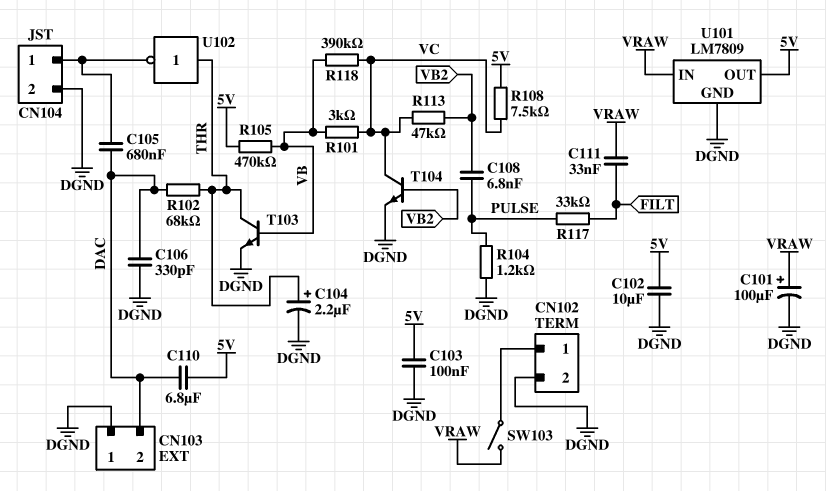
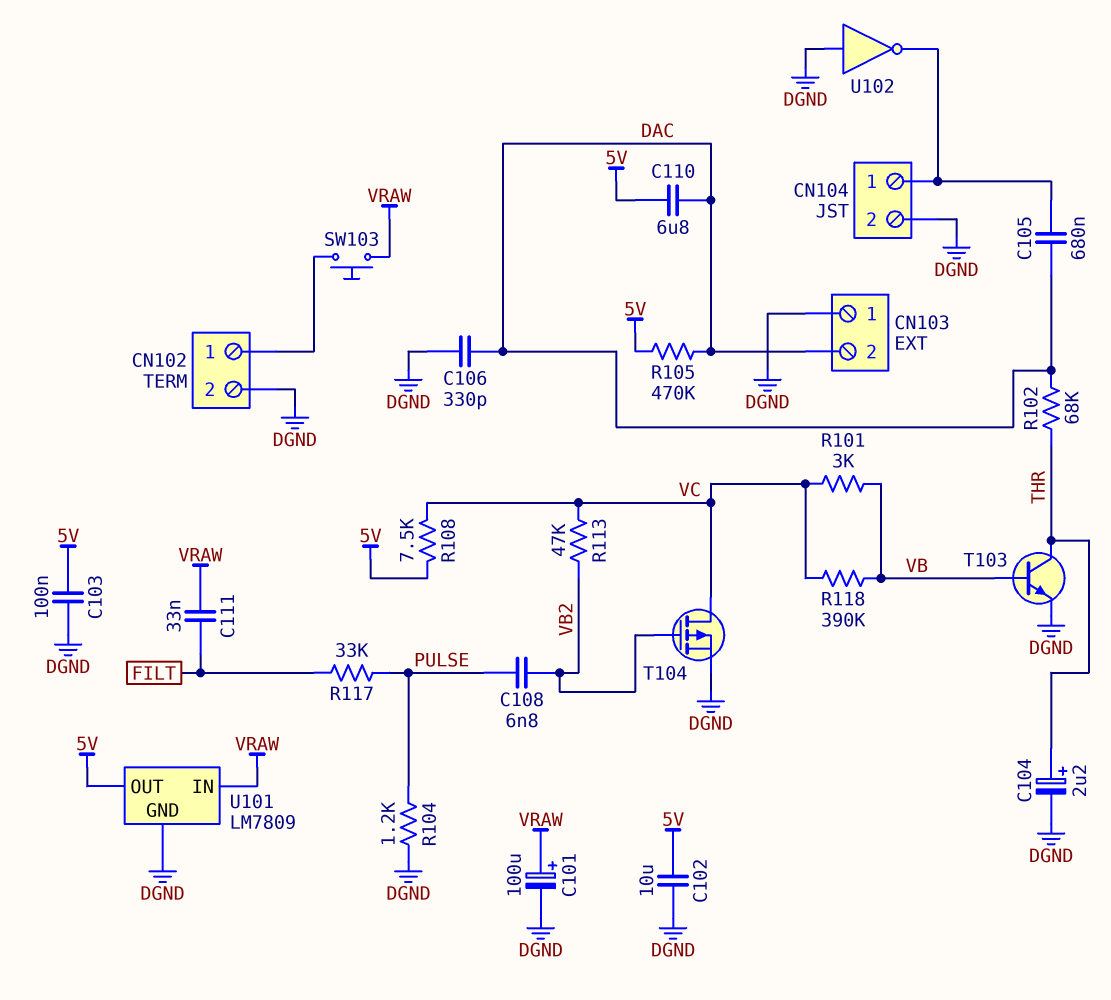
R105: 470k (5V, VB) -> 470k (5V, DAC)
SW103: switch (CN102/1, VRAW) -> button (CN102/1, VRAW)
T104: NPN (B VB2, C VC, E DGND) -> PMOS (G VB2, D VC, S DGND)
U102: NOT (in THR, out CN104/1) -> NOT (in DGND, out CN104/1)

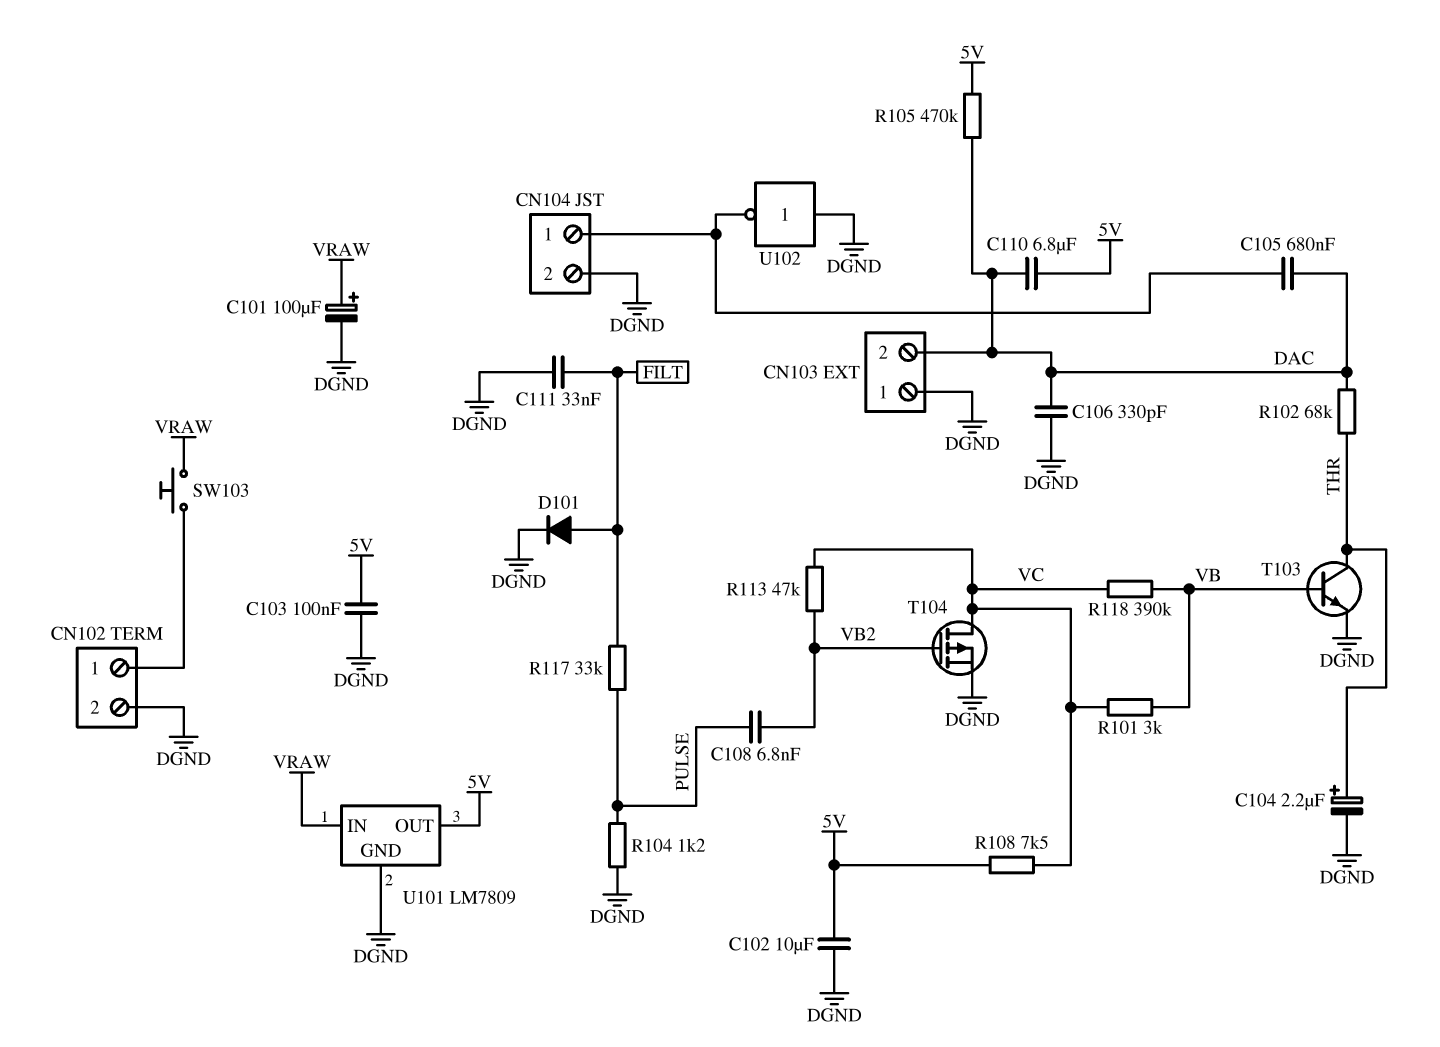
C111: 33nF (FILT, VRAW) -> 33nF (DGND, FILT)
D101: none -> diode (A FILT, K DGND)

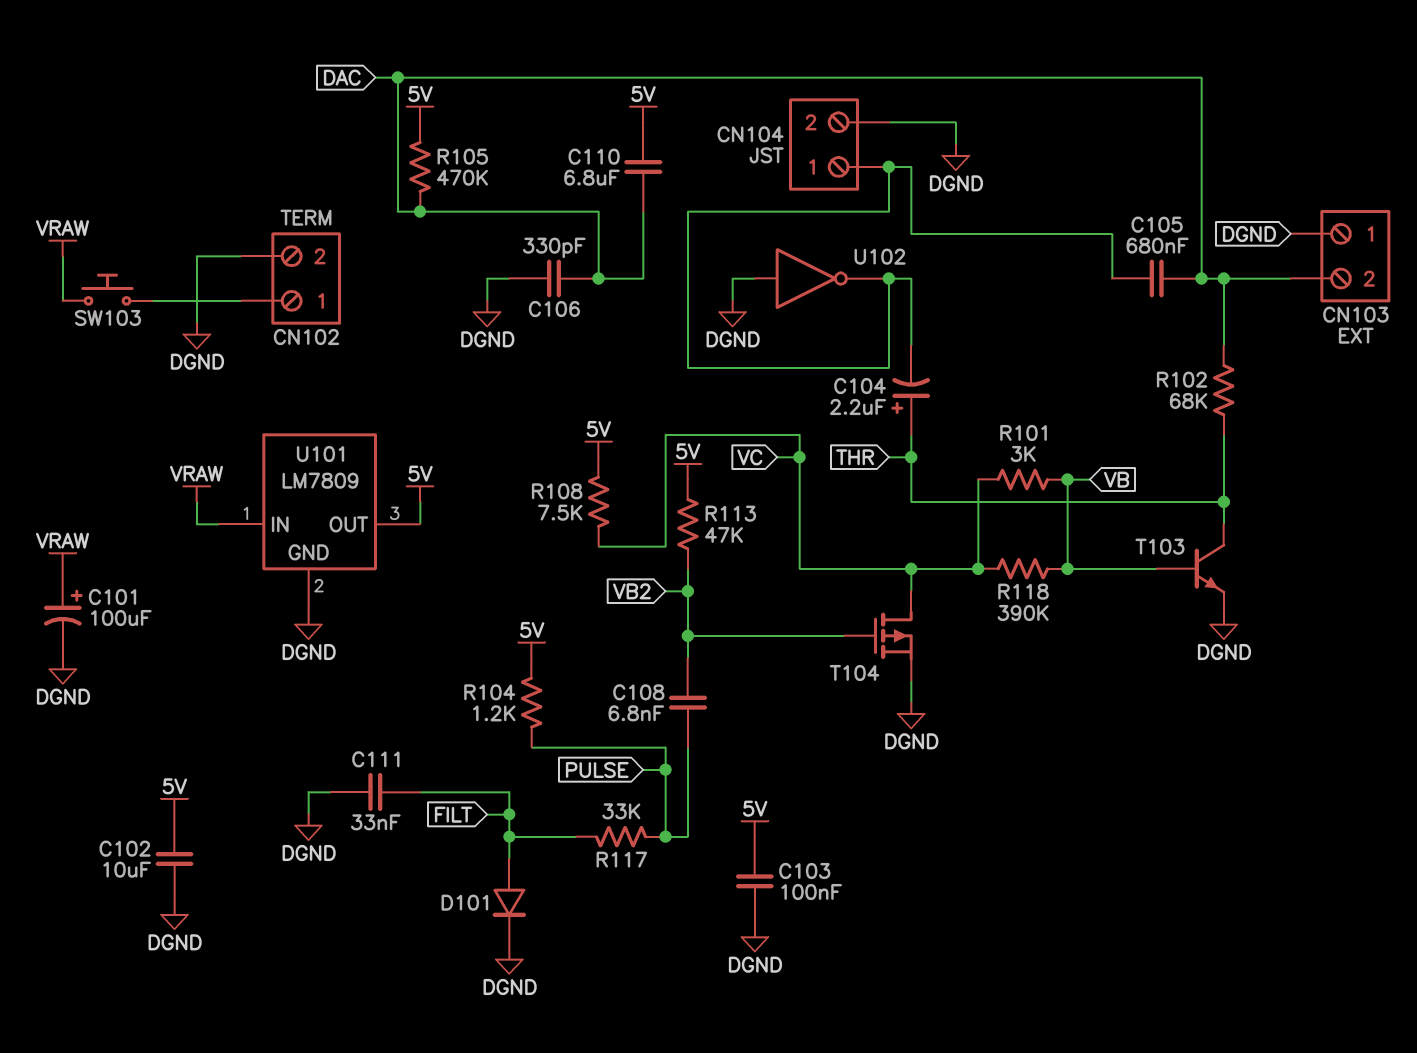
C104: 2.2uF (plus THR, minus DGND) -> 2.2uF (plus THR, minus CN104/1)
R104: 1.2k (DGND, PULSE) -> 1.2k (5V, PULSE)
R113: 47k (VB2, VC) -> 47k (5V, VB2)

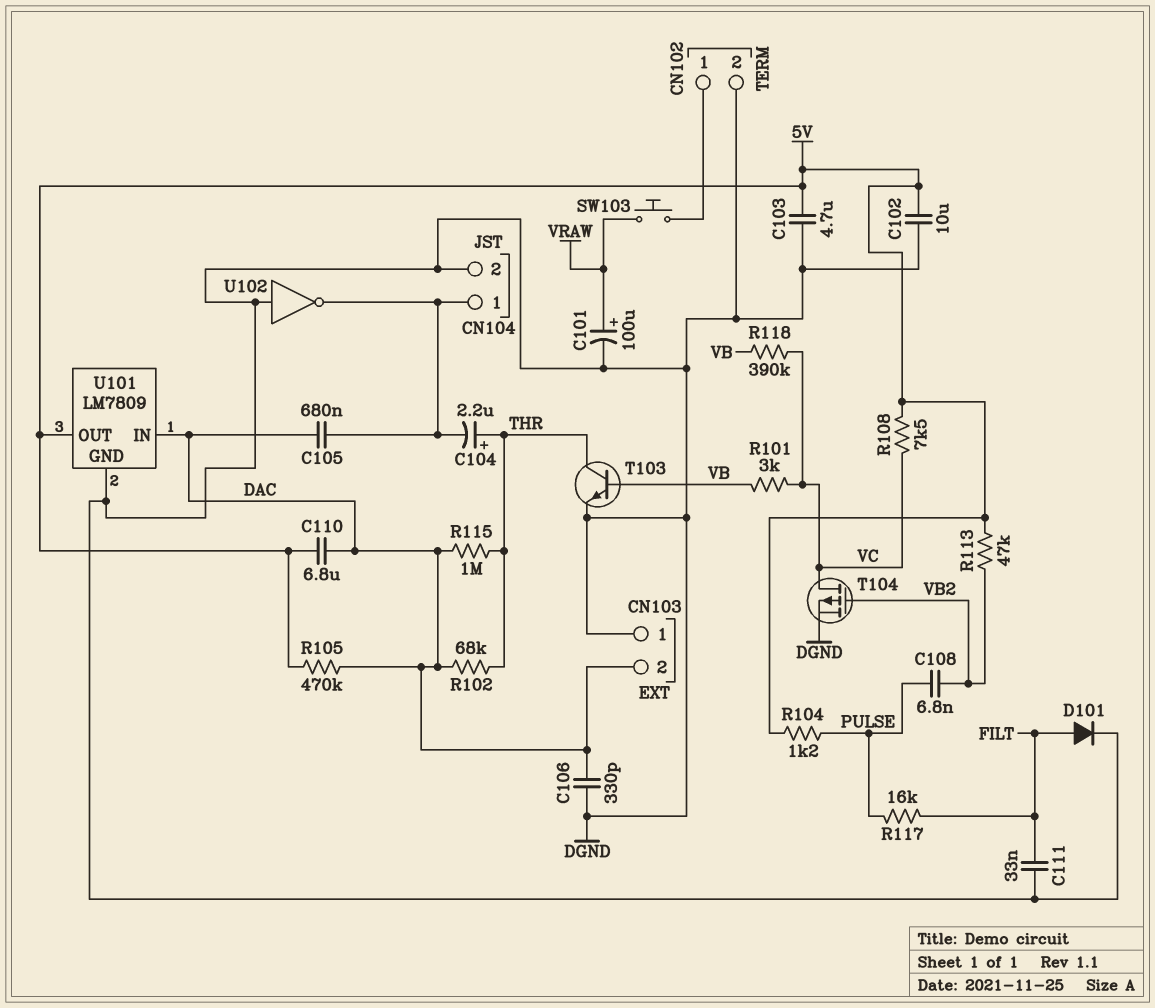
C103: 100nF (5V, DGND) -> 4.7uF (5V, DGND)
R115: none -> 1M (DAC, THR)
R117: 33k (FILT, PULSE) -> 16k (FILT, PULSE)
U101 pin IN: VRAW -> DAC

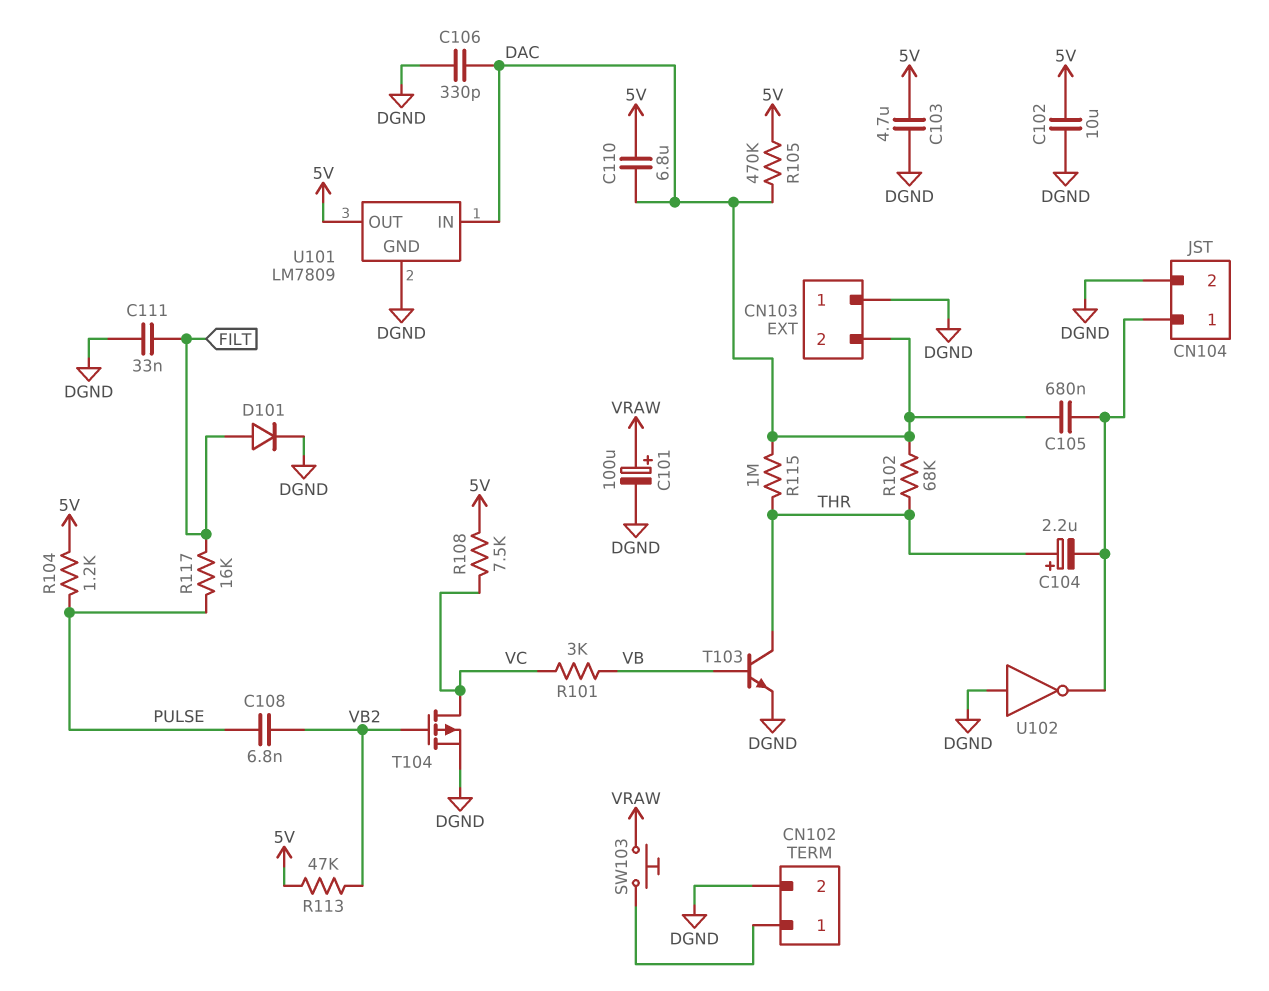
R118: 390k (VB, VC) -> none

